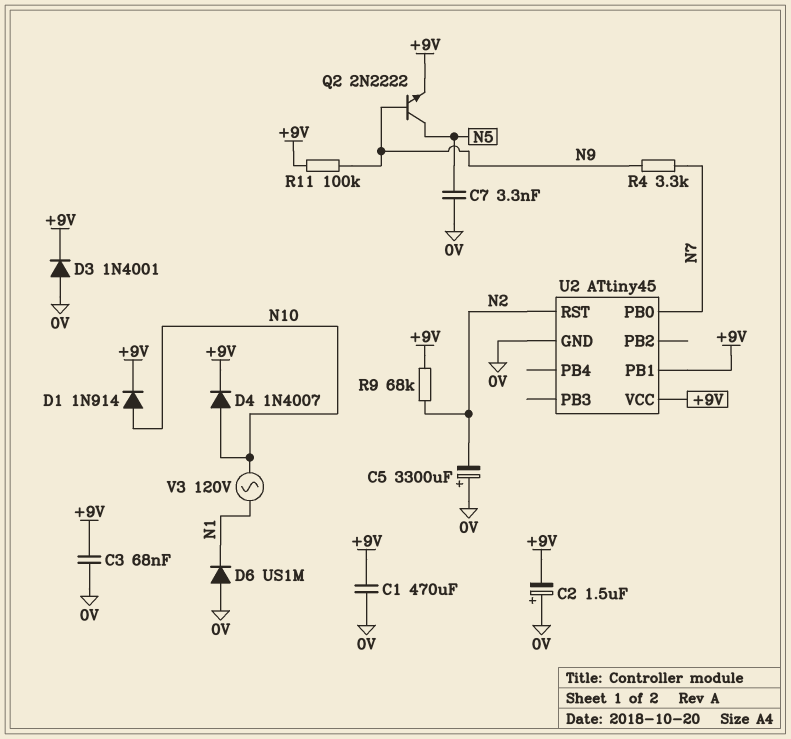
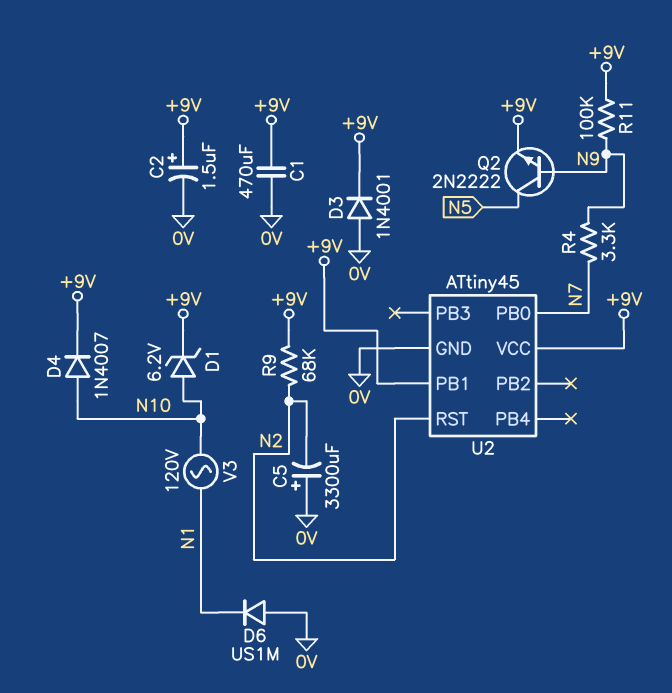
C2: 1.5uF (plus 0V, minus +9V) -> 1.5uF (plus +9V, minus 0V)
C3: 68nF (+9V, 0V) -> none
C7: 3.3nF (0V, N5) -> none
D1: diode 1N914 (A N10, K +9V) -> zener 6.2V (A N10, K +9V)

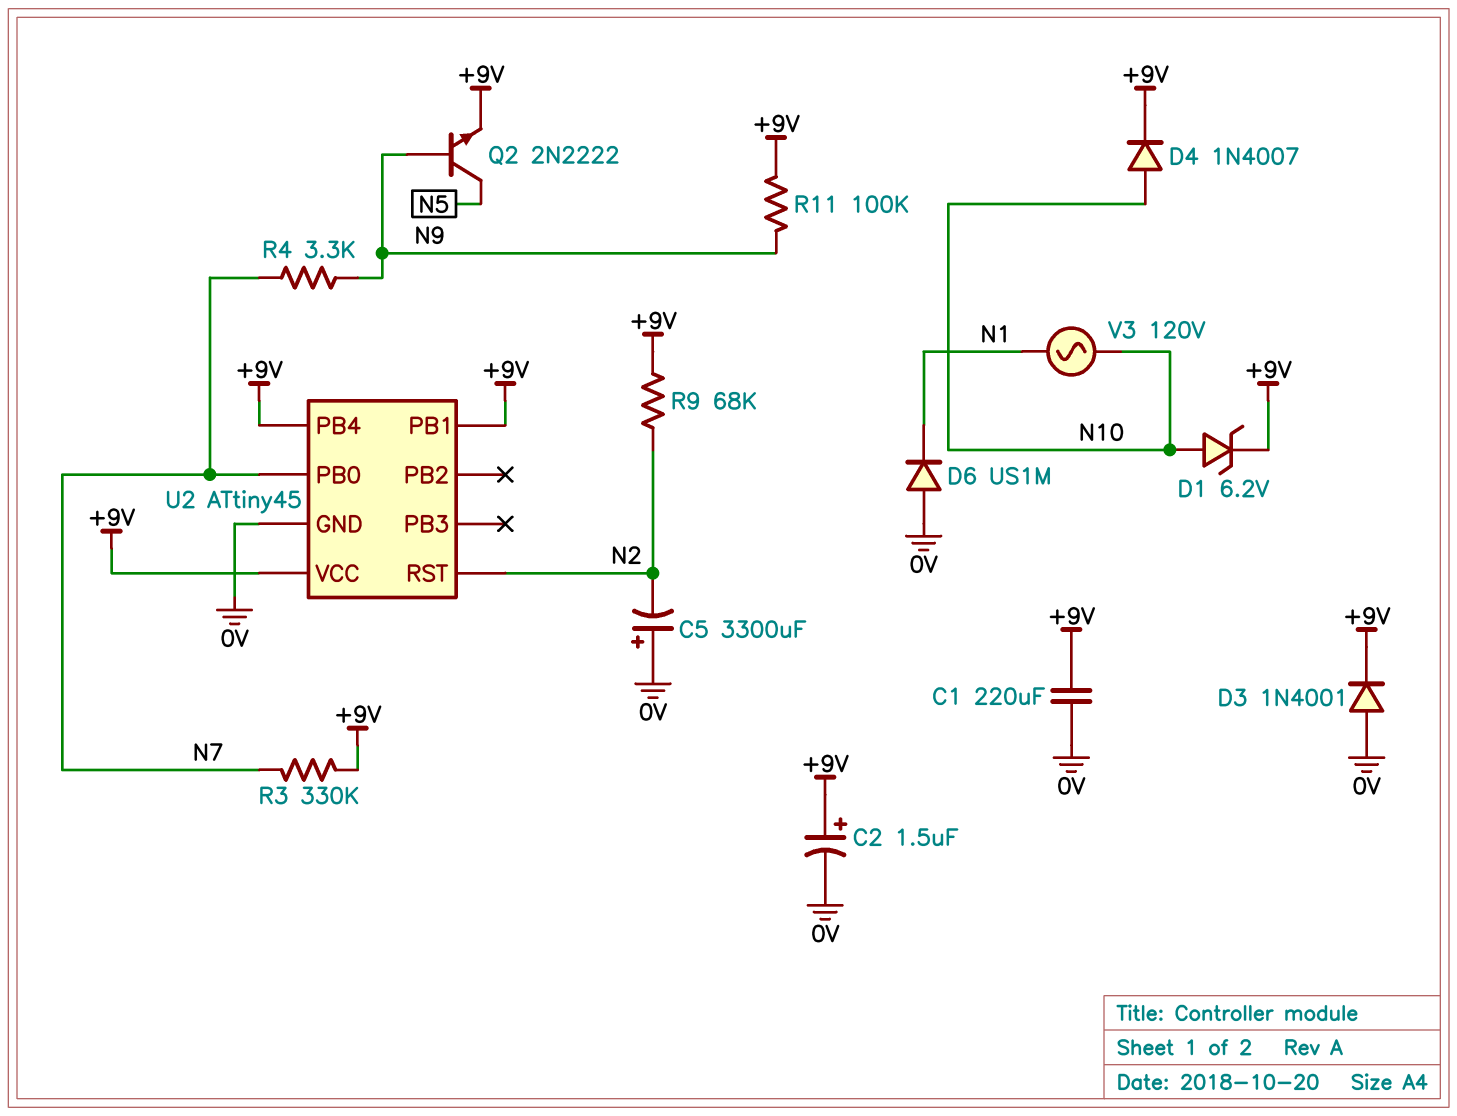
C1: 470uF (+9V, 0V) -> 220uF (+9V, 0V)
R3: none -> 330k (+9V, N7)
U2 pin PB4: none -> +9V

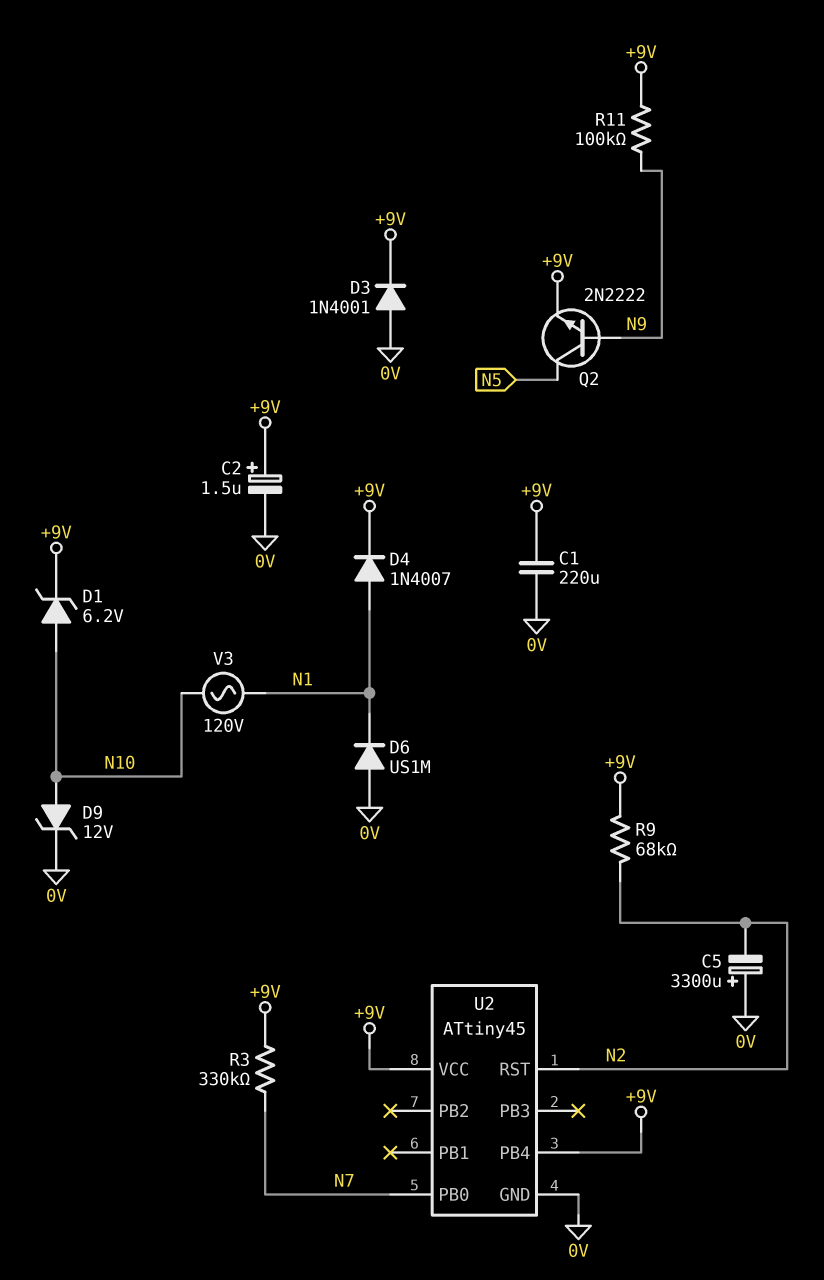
D4: diode 1N4007 (A N10, K +9V) -> diode 1N4007 (A N1, K +9V)
D9: none -> zener 12V (A N10, K 0V)
R4: 3.3k (N7, N9) -> none
U2 pin PB1: +9V -> none

